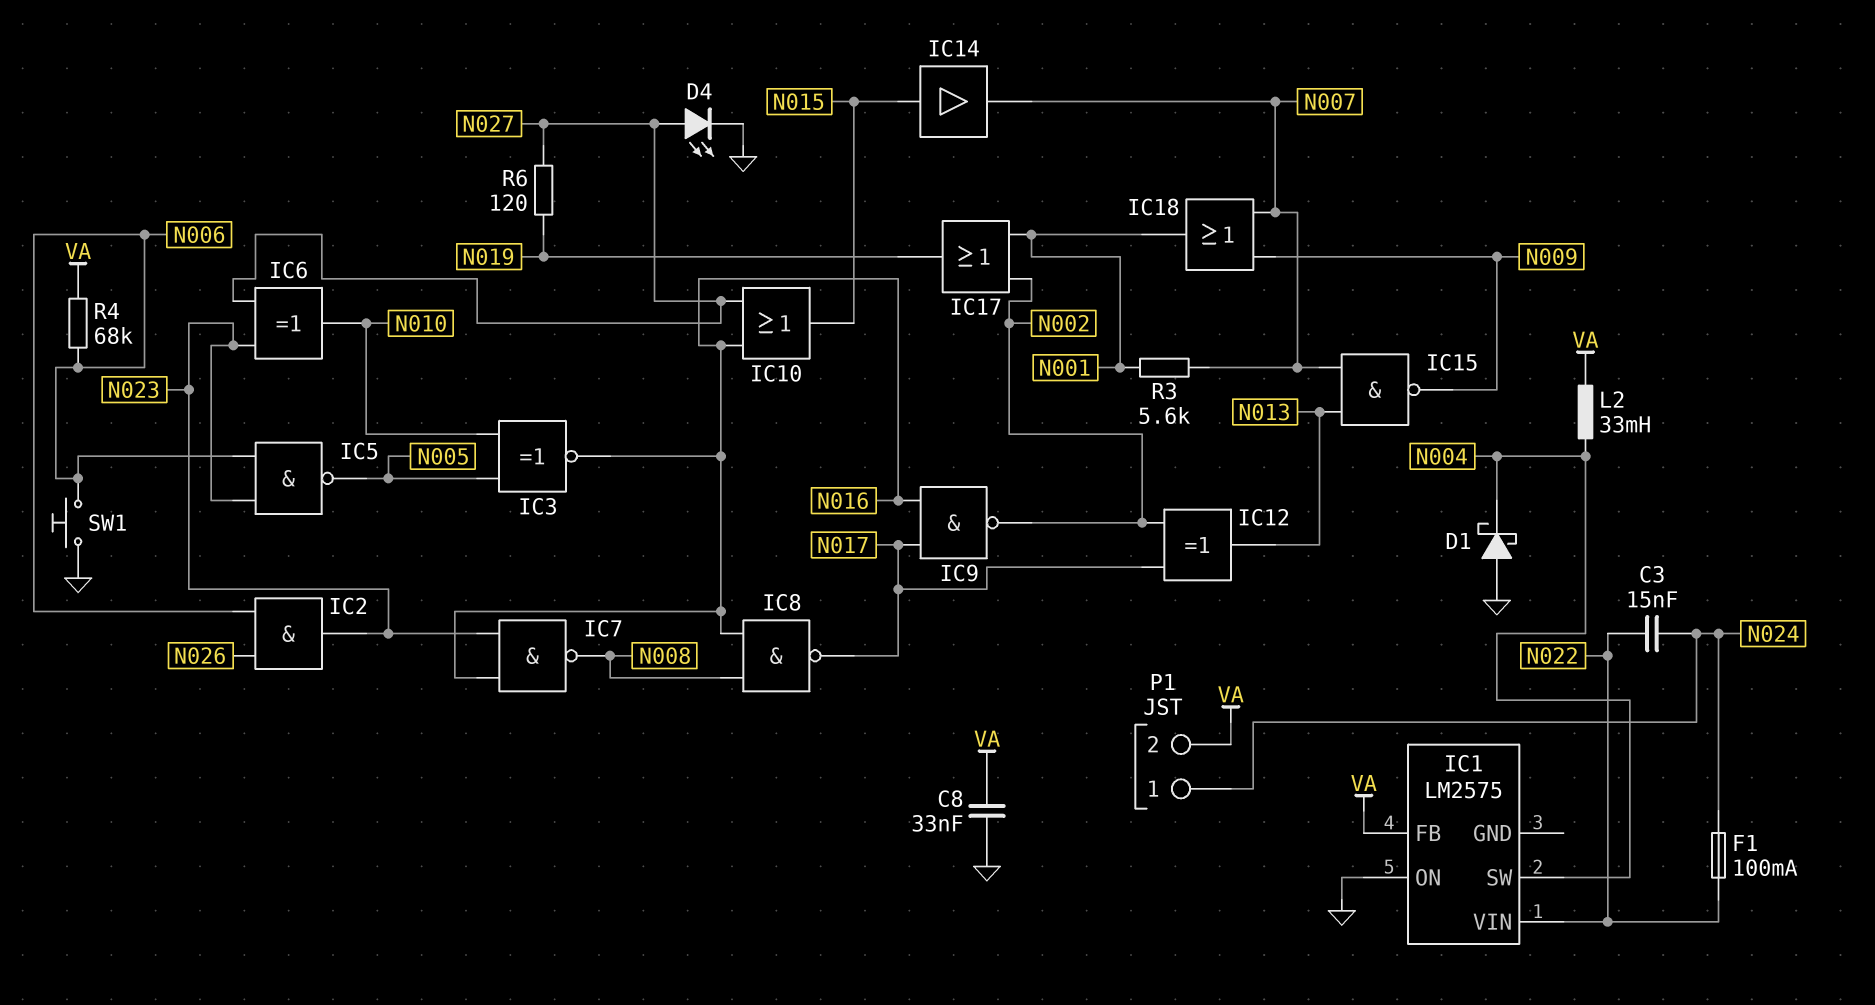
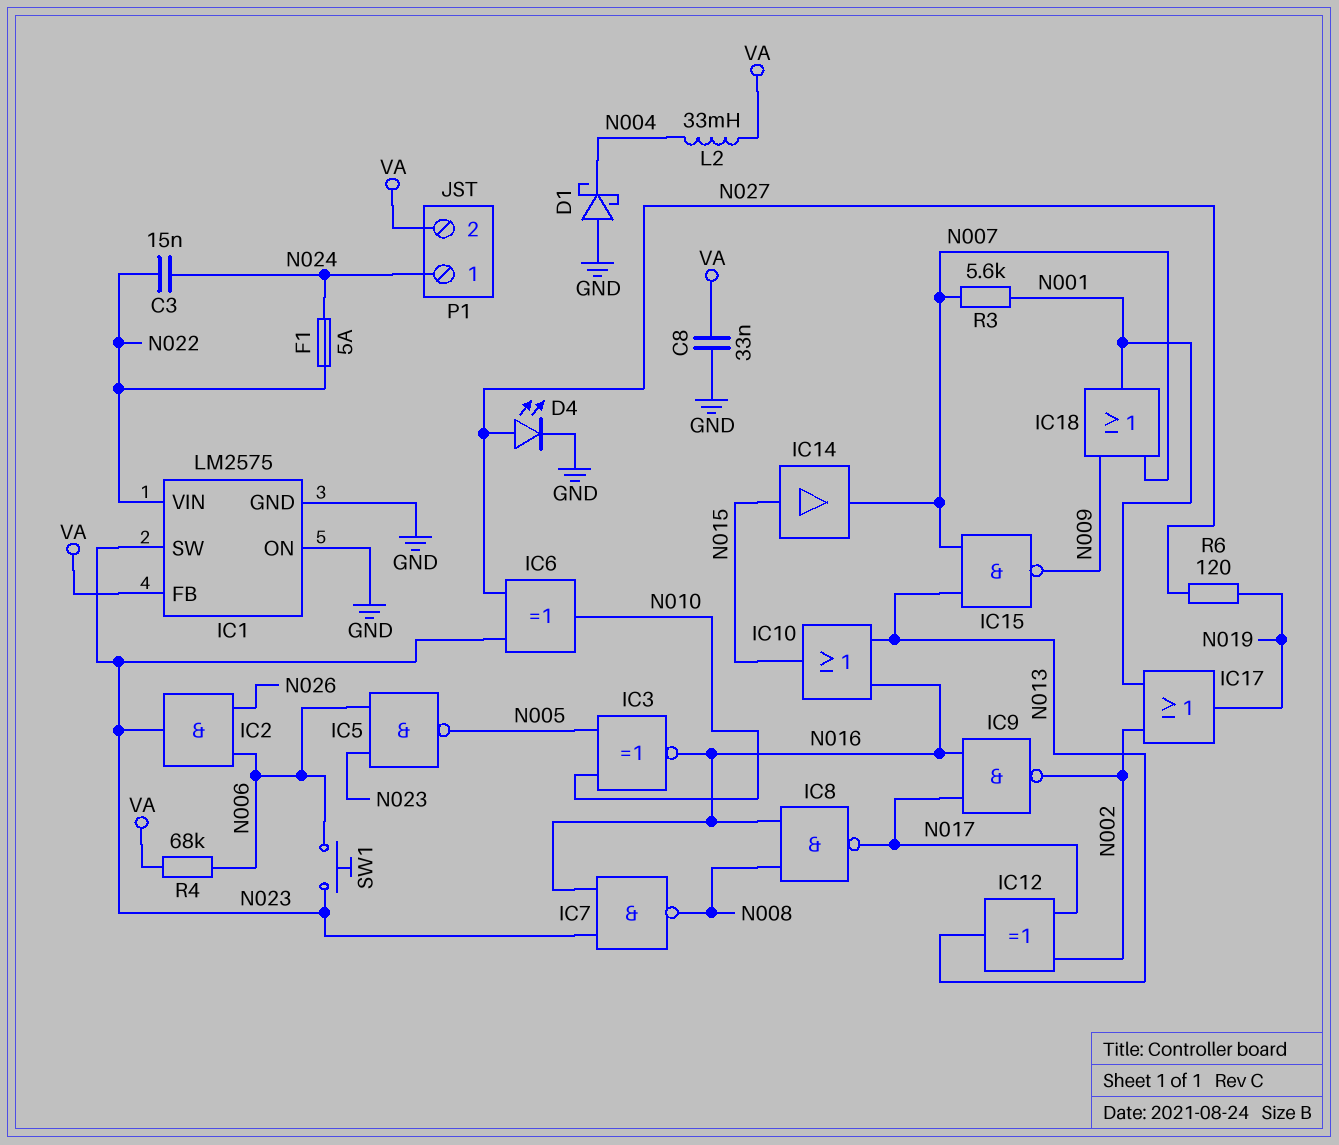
F1: 100mA (N022, N024) -> 5A (N022, N024)
IC1 pin GND: none -> GND
IC1 pin SW: N004 -> N023
IC10: OR (in N016, in N027, out N015) -> OR (in N013, in N016, out N015)
SW1: button (GND, N006) -> button (N006, N023)

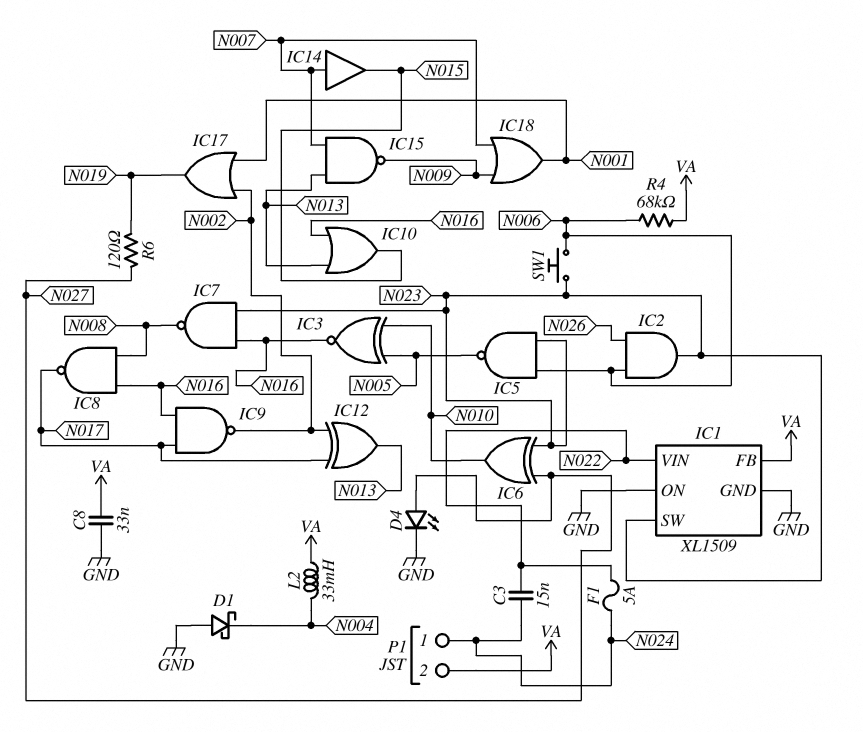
IC1: LM2575 -> XL1509
IC14: buffer (in N015, out N007) -> buffer (in N007, out N015)
R3: 5.6k (N001, N007) -> none

